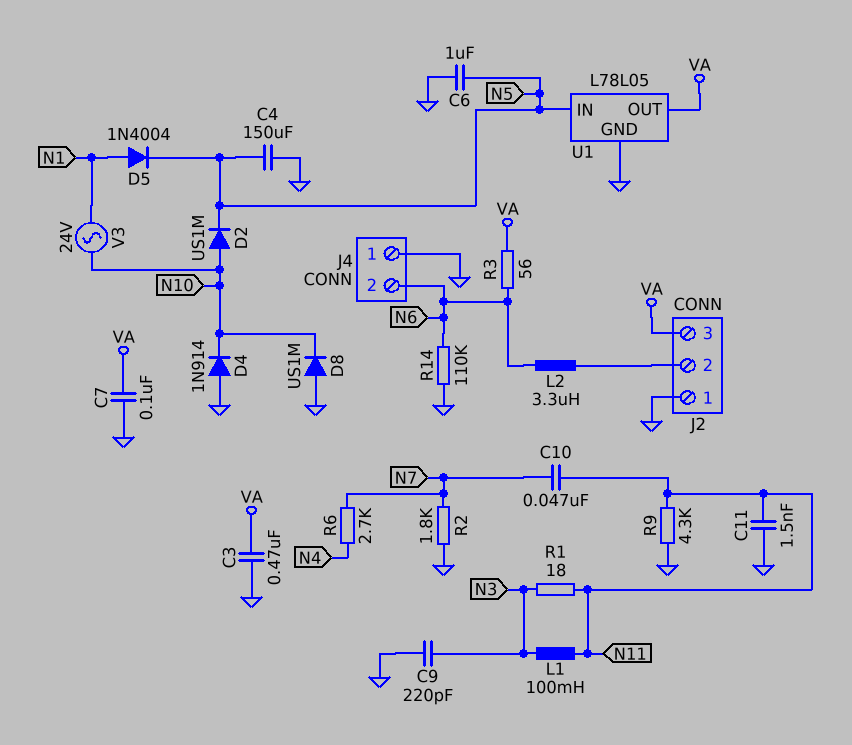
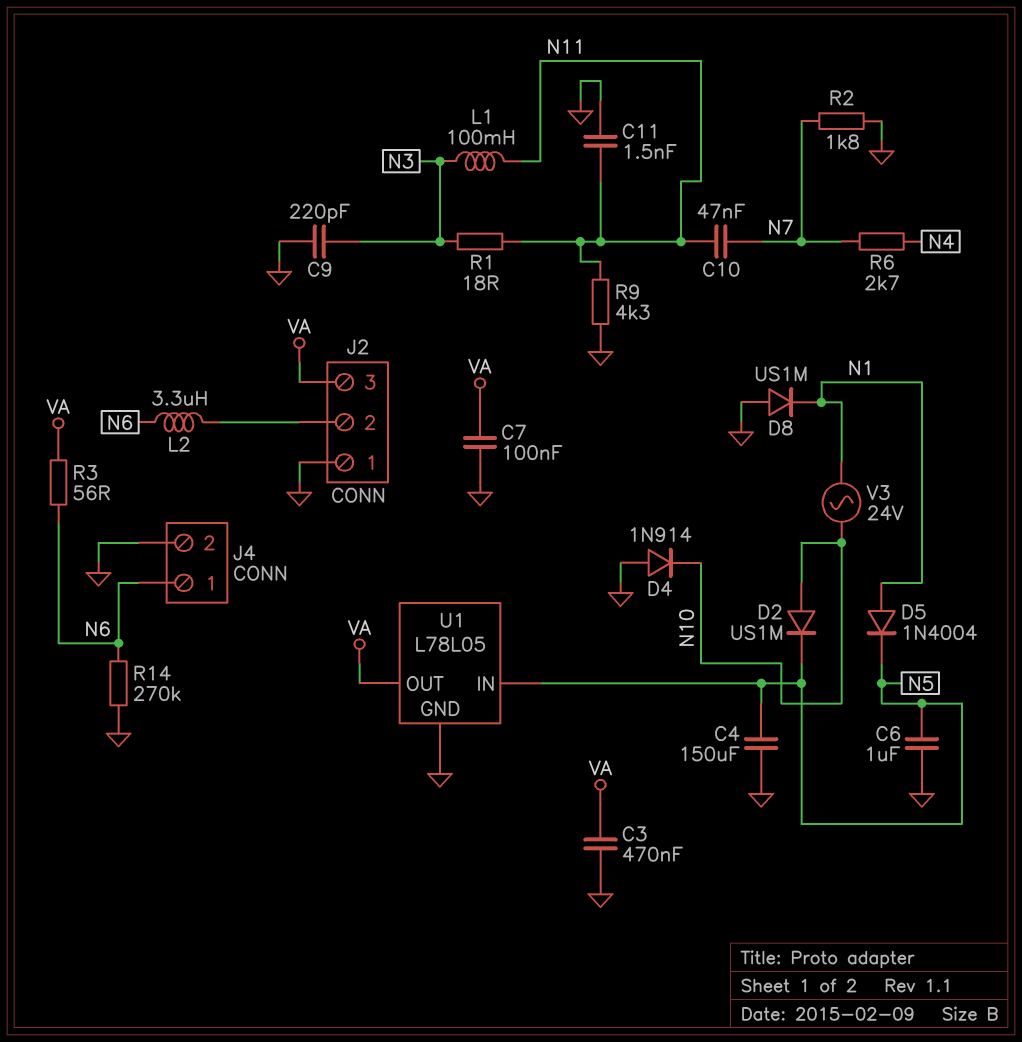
D8: diode US1M (A GND, K N10) -> diode US1M (A GND, K N1)
J4 pin 1: GND -> N6
J4 pin 2: N6 -> GND
R14: 110k (GND, N6) -> 270k (GND, N6)

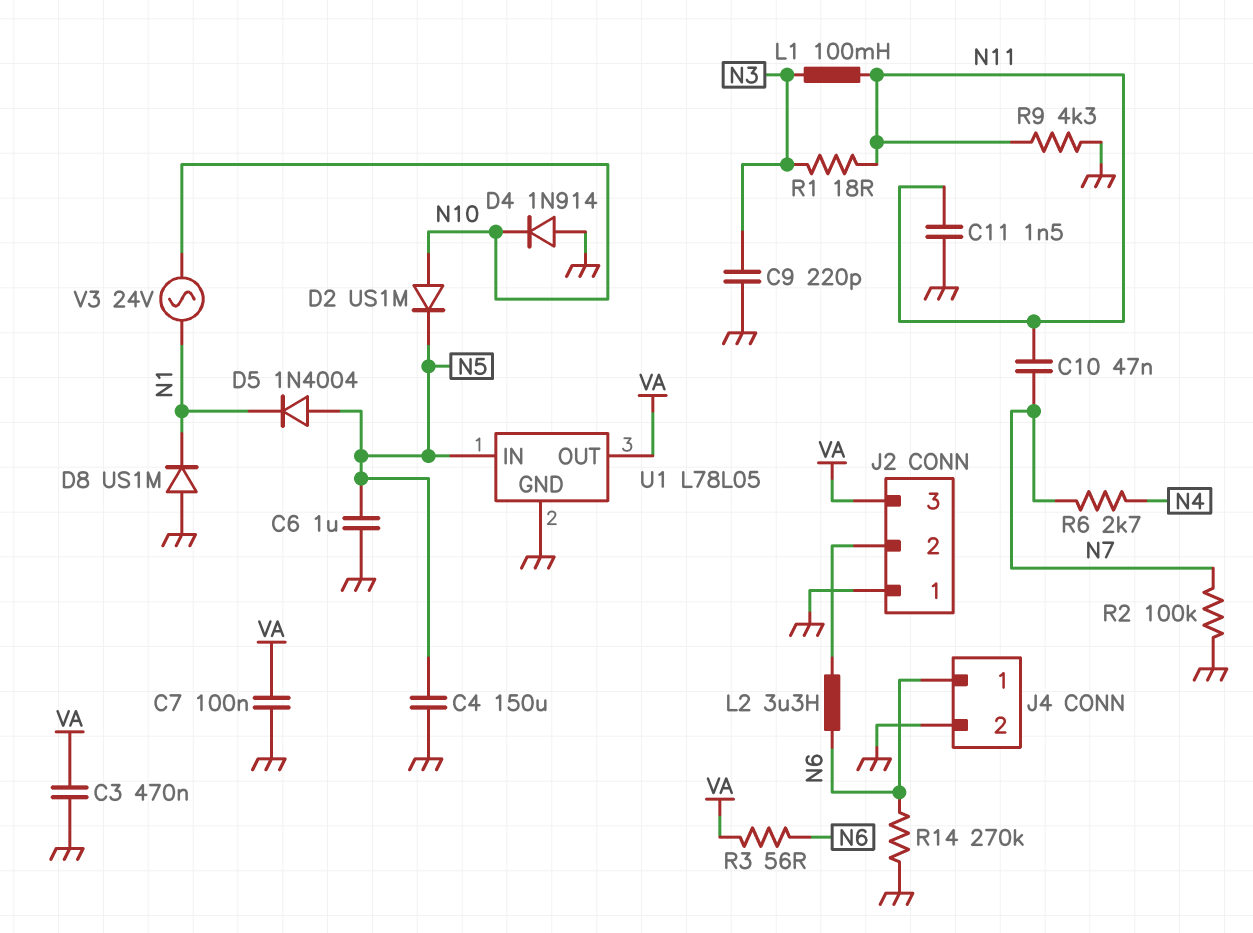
D5: diode 1N4004 (A N1, K N5) -> diode 1N4004 (A N5, K N1)
R2: 1.8k (GND, N7) -> 100k (GND, N7)

